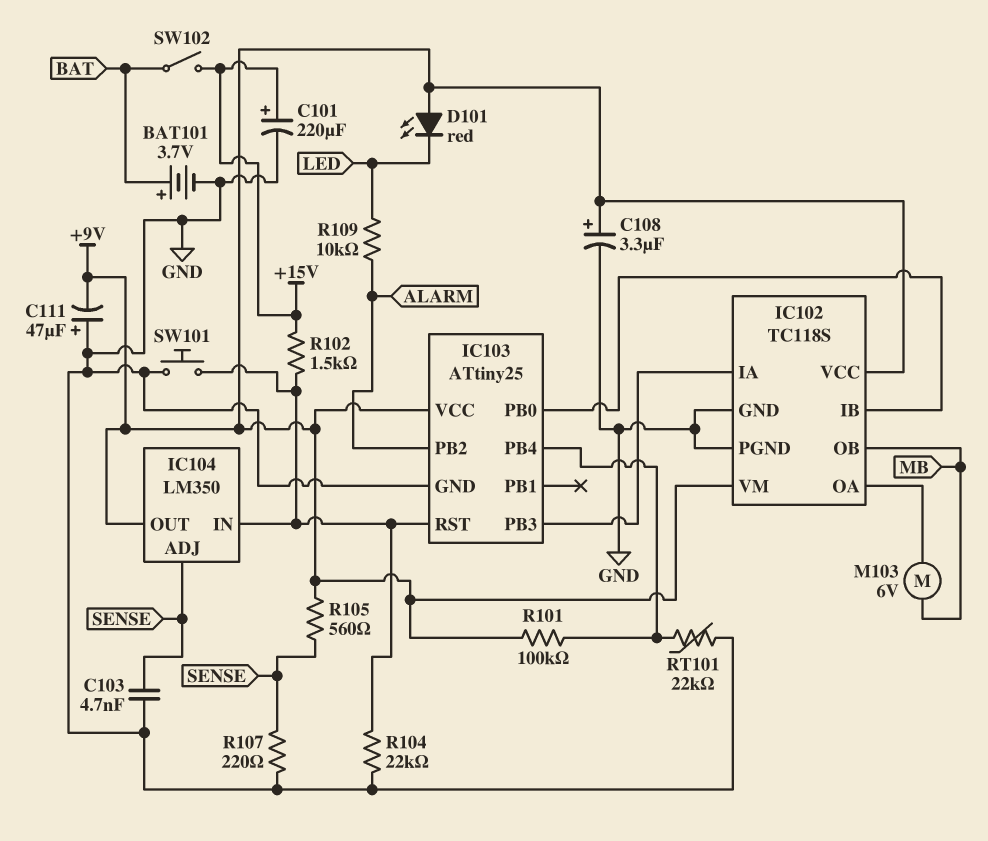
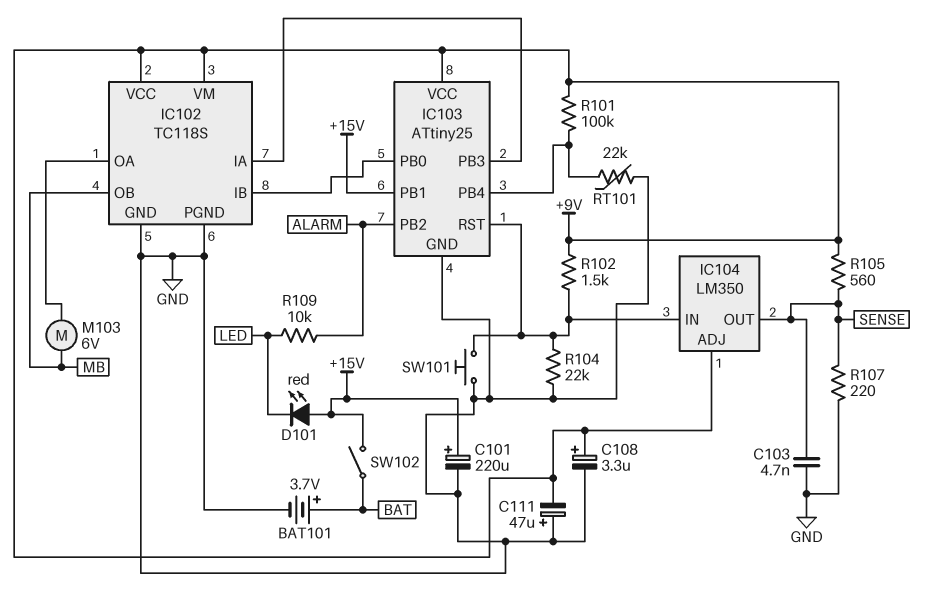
D101: LED red (A +9V, K LED) -> LED red (A +15V, K LED)
IC103 pin PB1: none -> +15V
IC104 pin ADJ: SENSE -> +9V
IC104 pin OUT: +9V -> SENSE
R102: 1.5k (+15V, IC103/RST) -> 1.5k (+9V, IC103/RST)

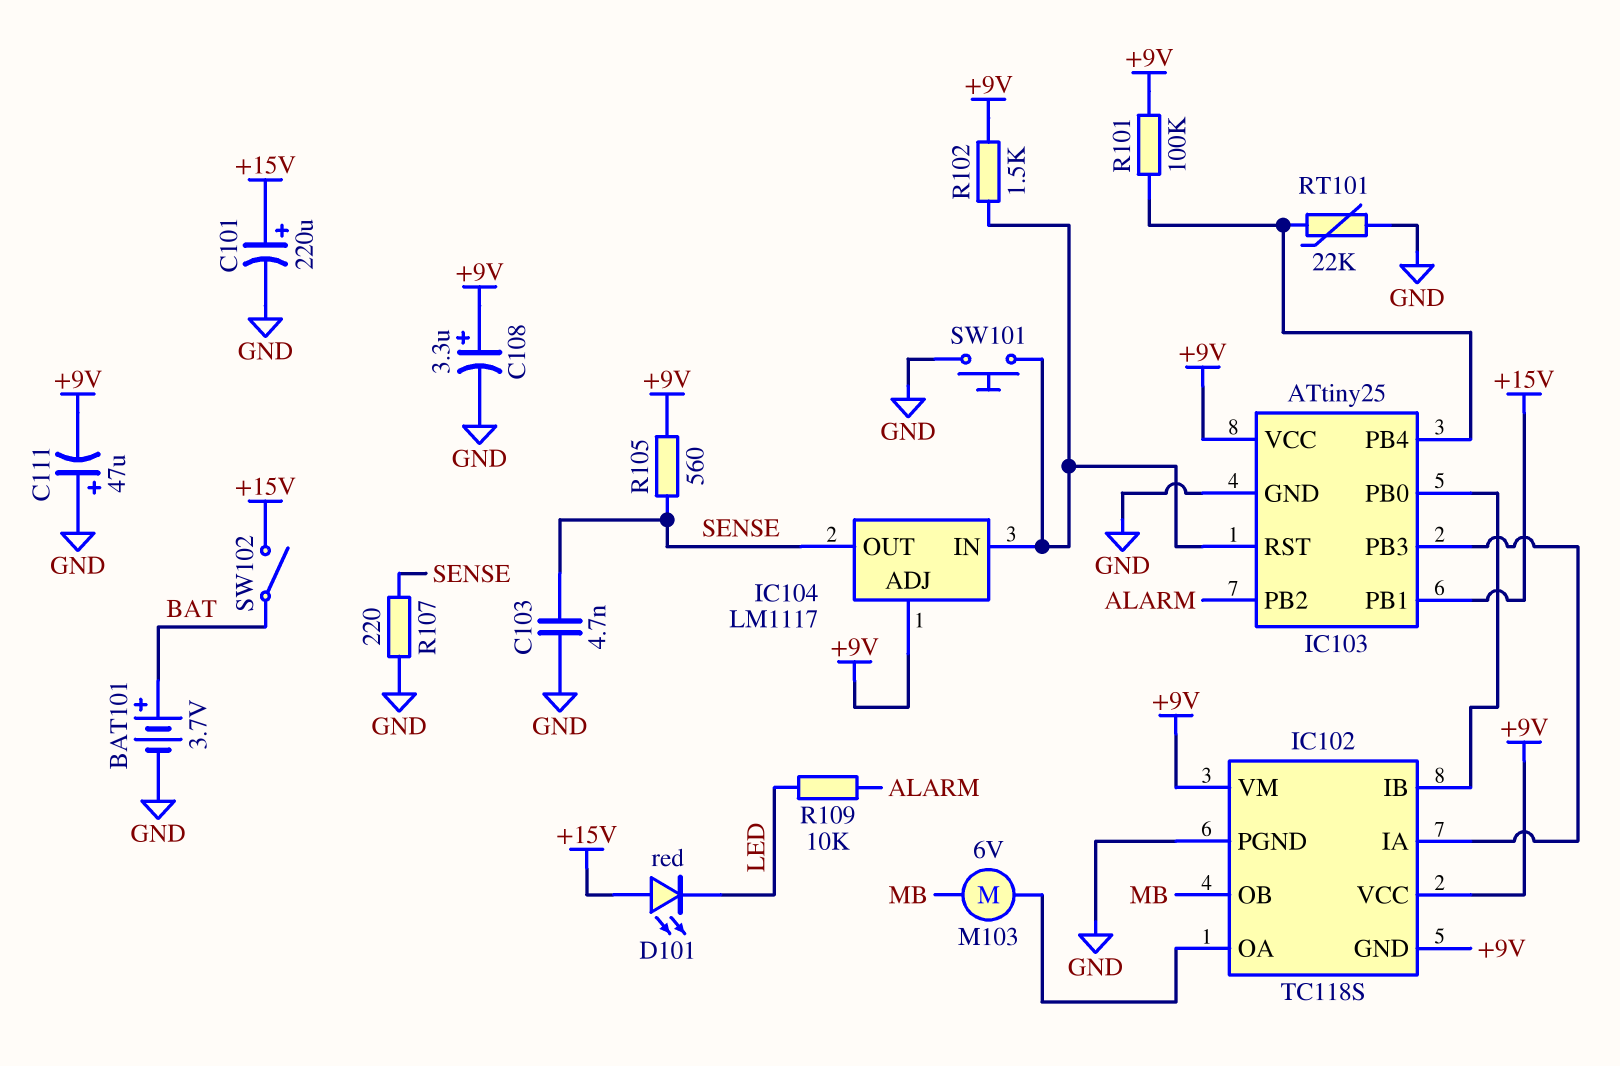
IC102 pin GND: GND -> +9V
IC104: LM350 -> LM1117
R104: 22k (GND, IC103/RST) -> none

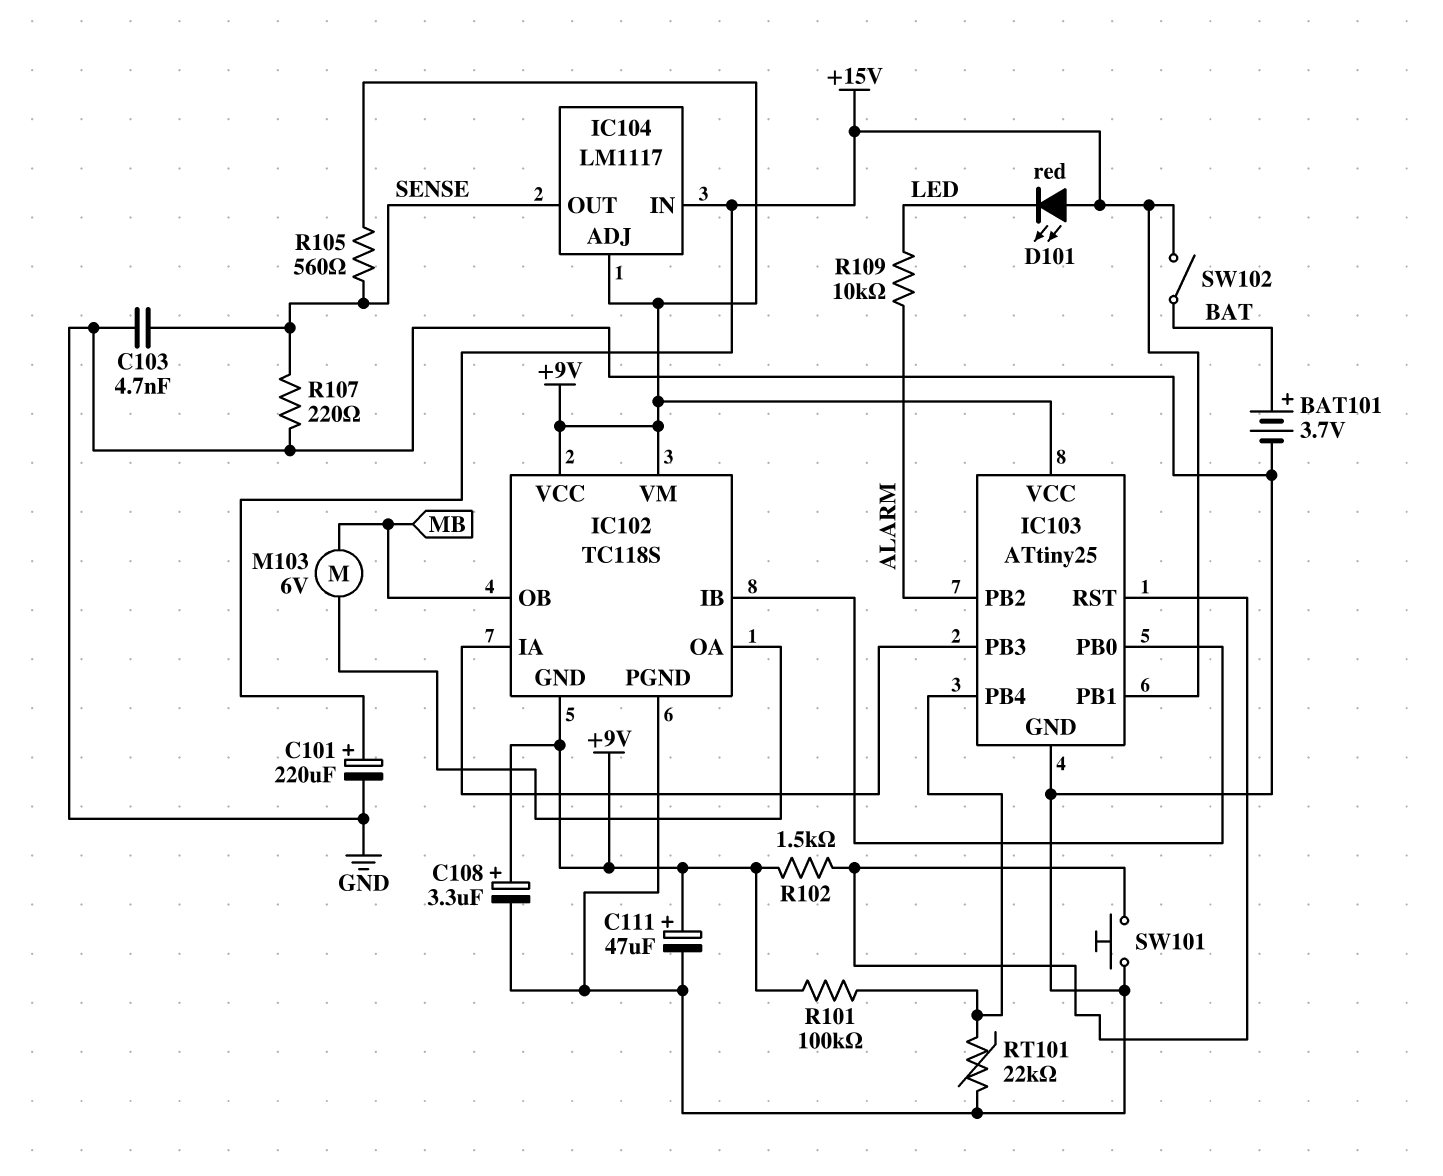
C111: 47uF (plus GND, minus +9V) -> 47uF (plus +9V, minus GND)
IC104 pin IN: IC103/RST -> +15V

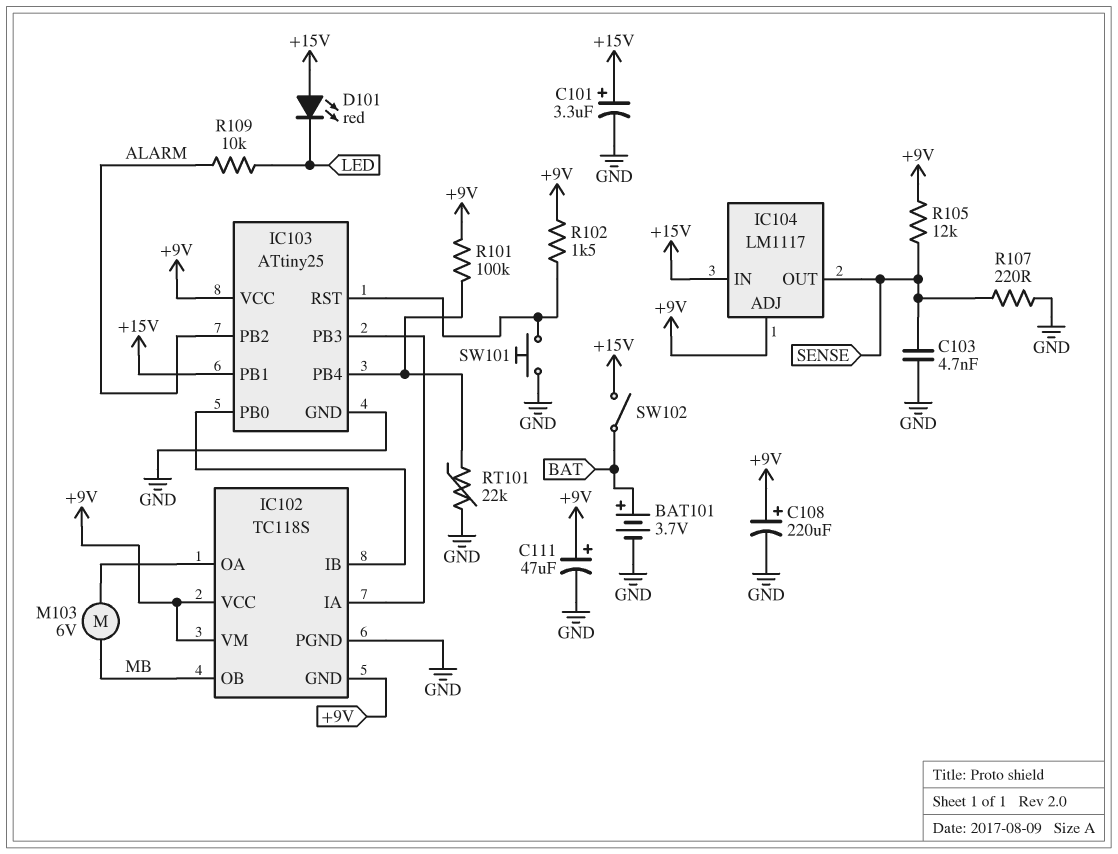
C101: 220uF (plus +15V, minus GND) -> 3.3uF (plus +15V, minus GND)
C108: 3.3uF (plus +9V, minus GND) -> 220uF (plus +9V, minus GND)
R105: 560 (+9V, SENSE) -> 12k (+9V, SENSE)

